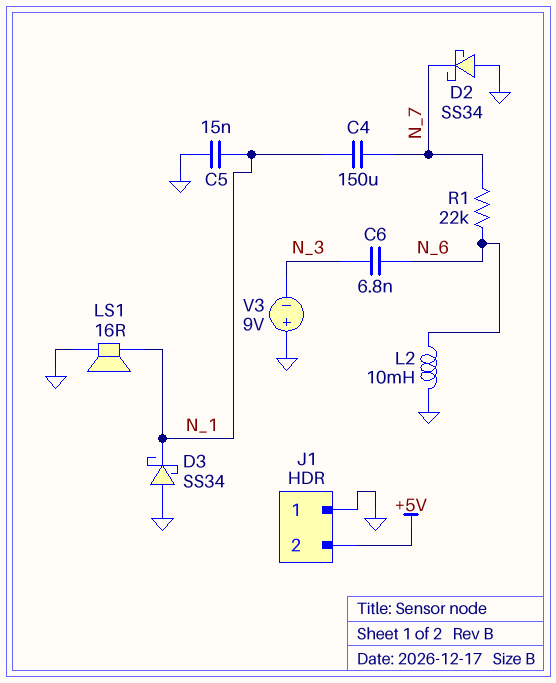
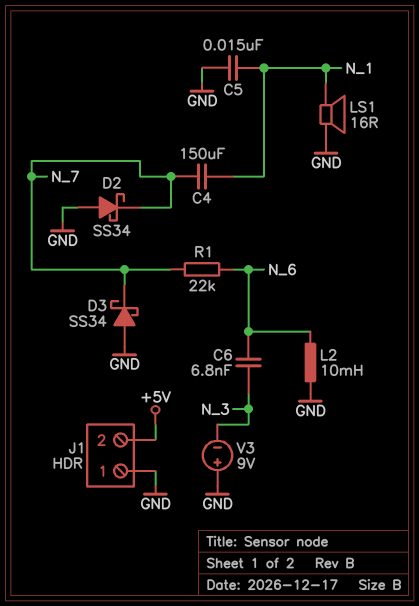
D3: schottky SS34 (A GND, K N_1) -> schottky SS34 (A GND, K N_7)

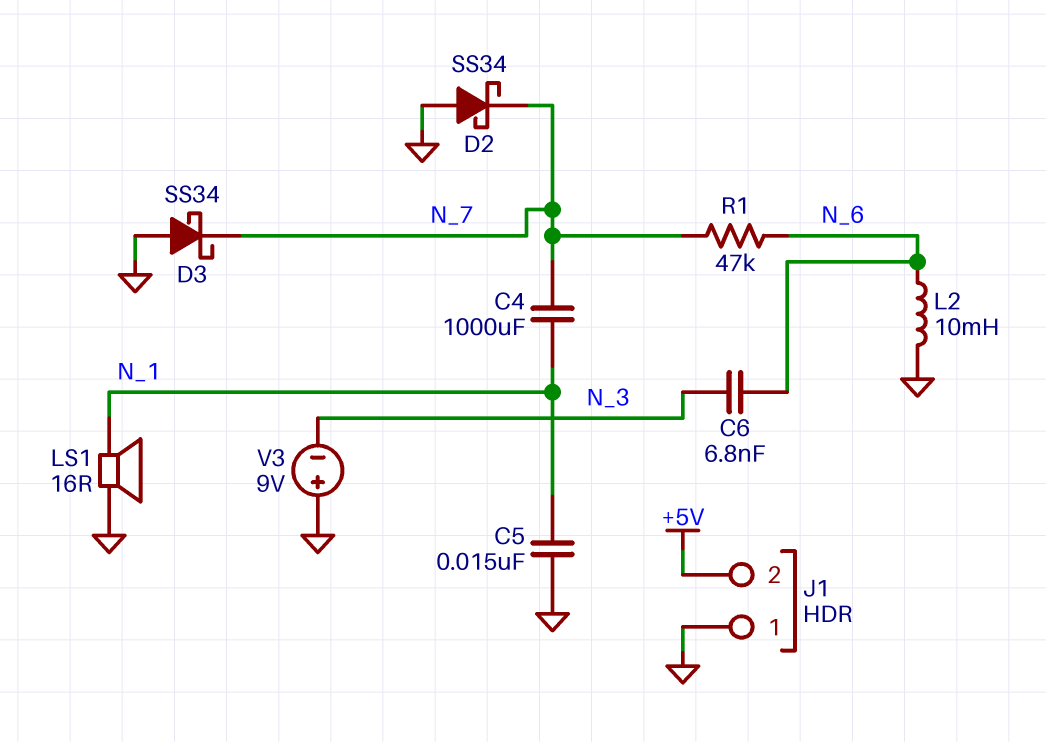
C4: 150uF (N_1, N_7) -> 1000uF (N_1, N_7)
R1: 22k (N_6, N_7) -> 47k (N_6, N_7)

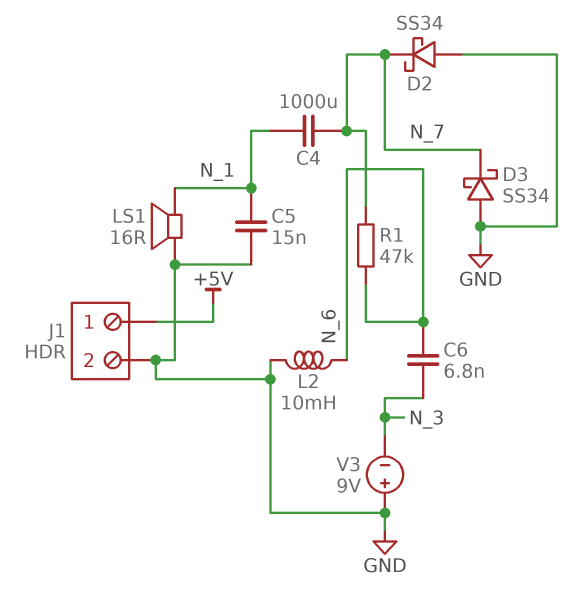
J1 pin 1: GND -> +5V
J1 pin 2: +5V -> GND

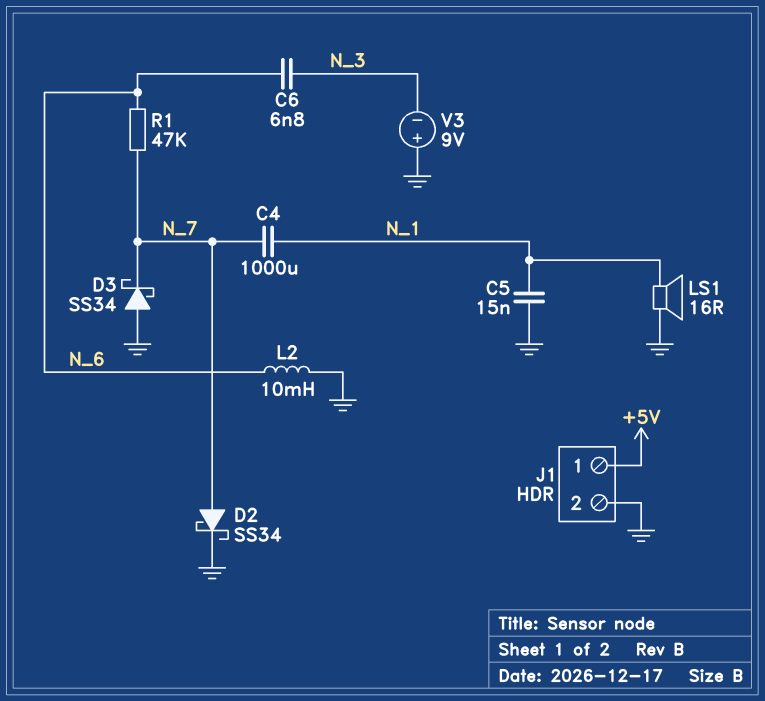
D2: schottky SS34 (A GND, K N_7) -> schottky SS34 (A N_7, K GND)

